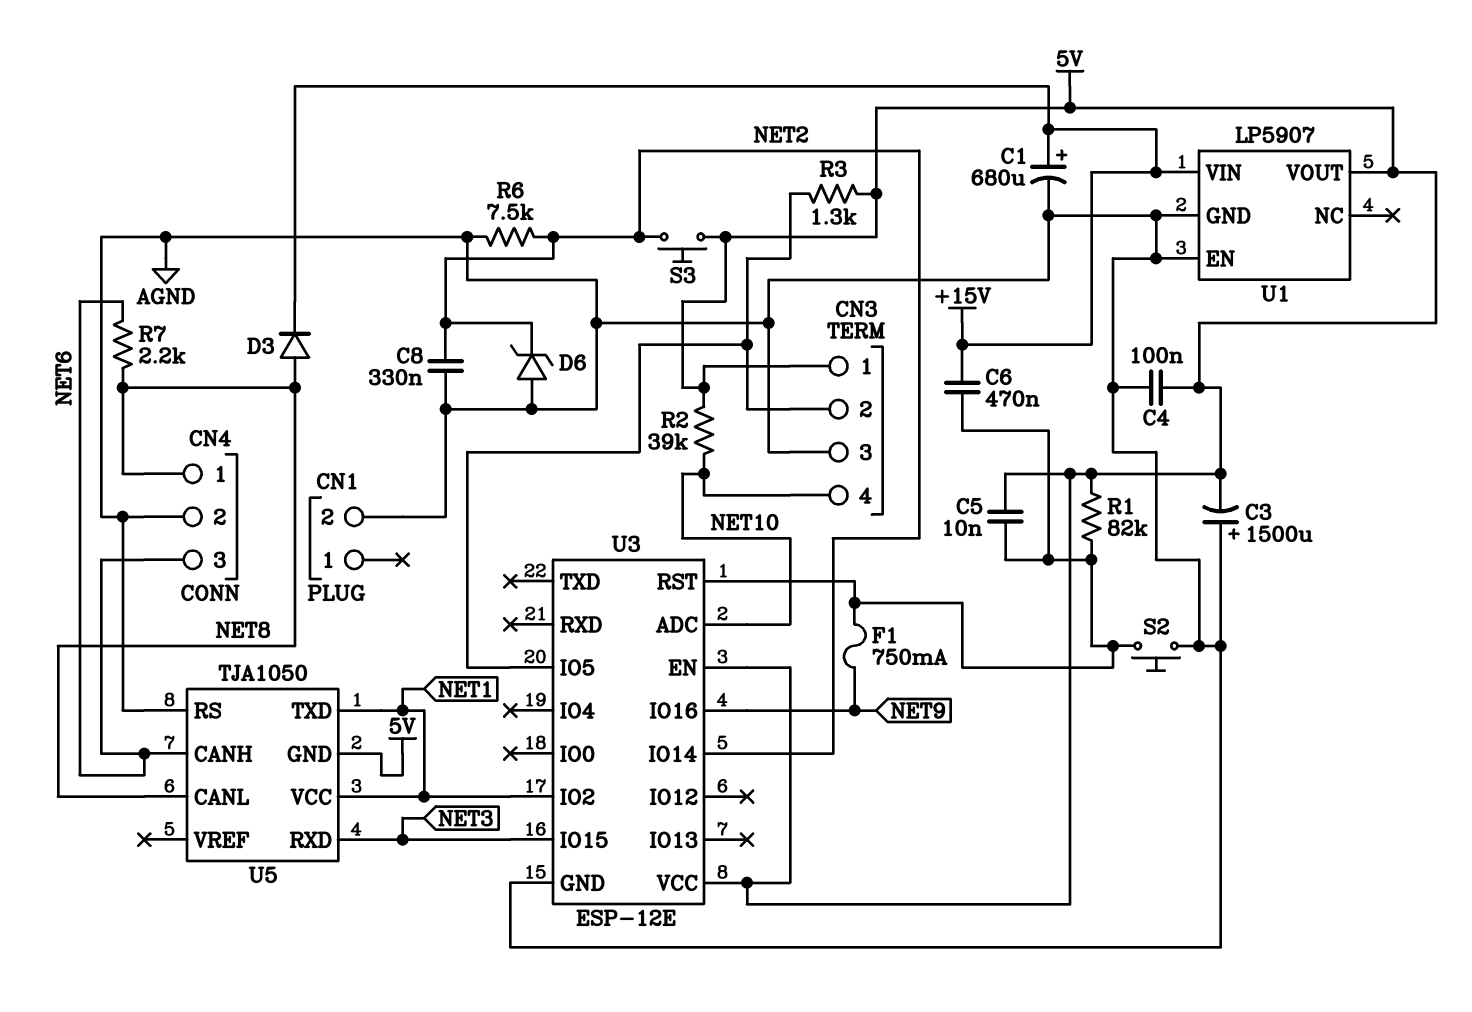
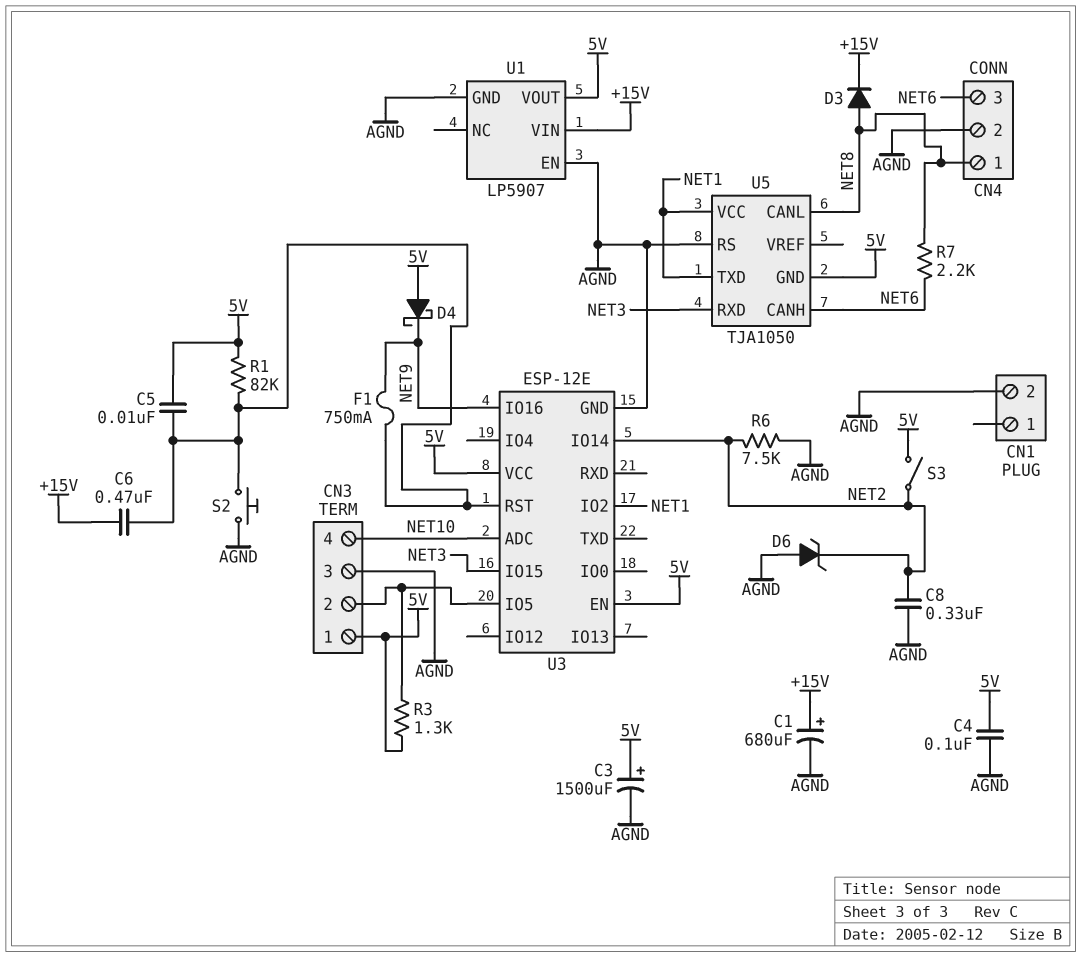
C3: 1500uF (plus AGND, minus 5V) -> 1500uF (plus 5V, minus AGND)
D4: none -> schottky (A 5V, K NET9)
R2: 39k (5V, NET10) -> none
S3: button (5V, NET2) -> switch (5V, NET2)

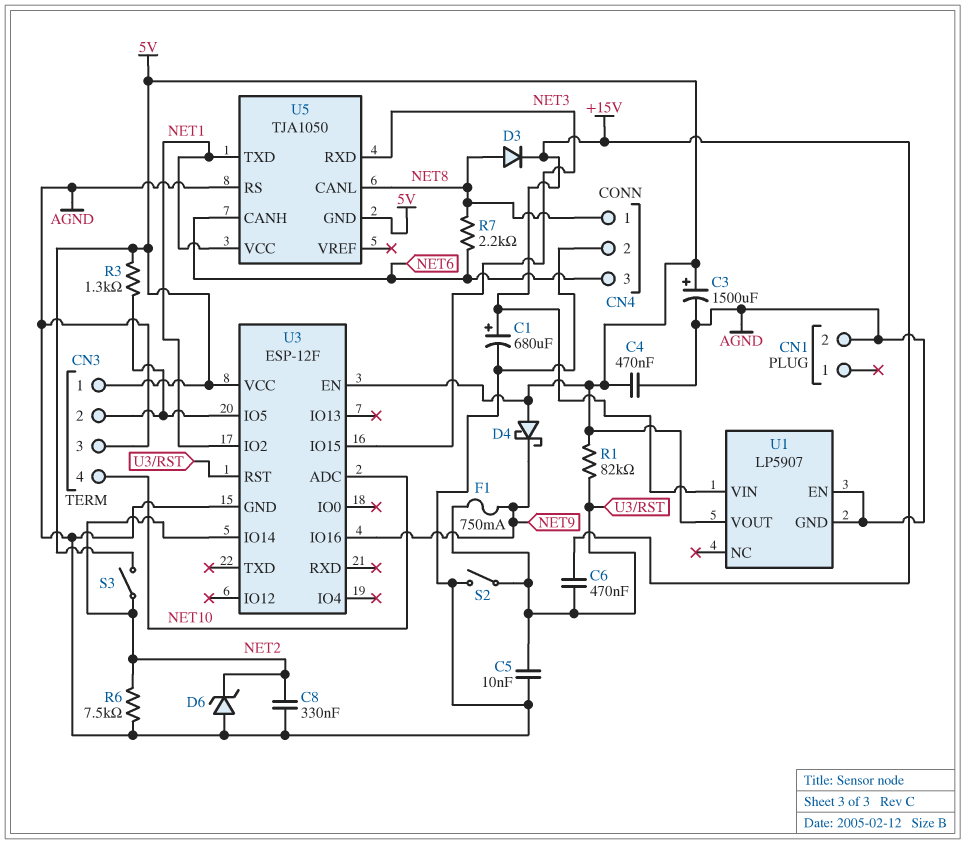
C4: 100nF (5V, AGND) -> 470nF (5V, AGND)
C5: 10nF (5V, U3/RST) -> 10nF (AGND, U3/RST)
S2: button (AGND, U3/RST) -> switch (AGND, U3/RST)
U3: ESP-12E -> ESP-12F

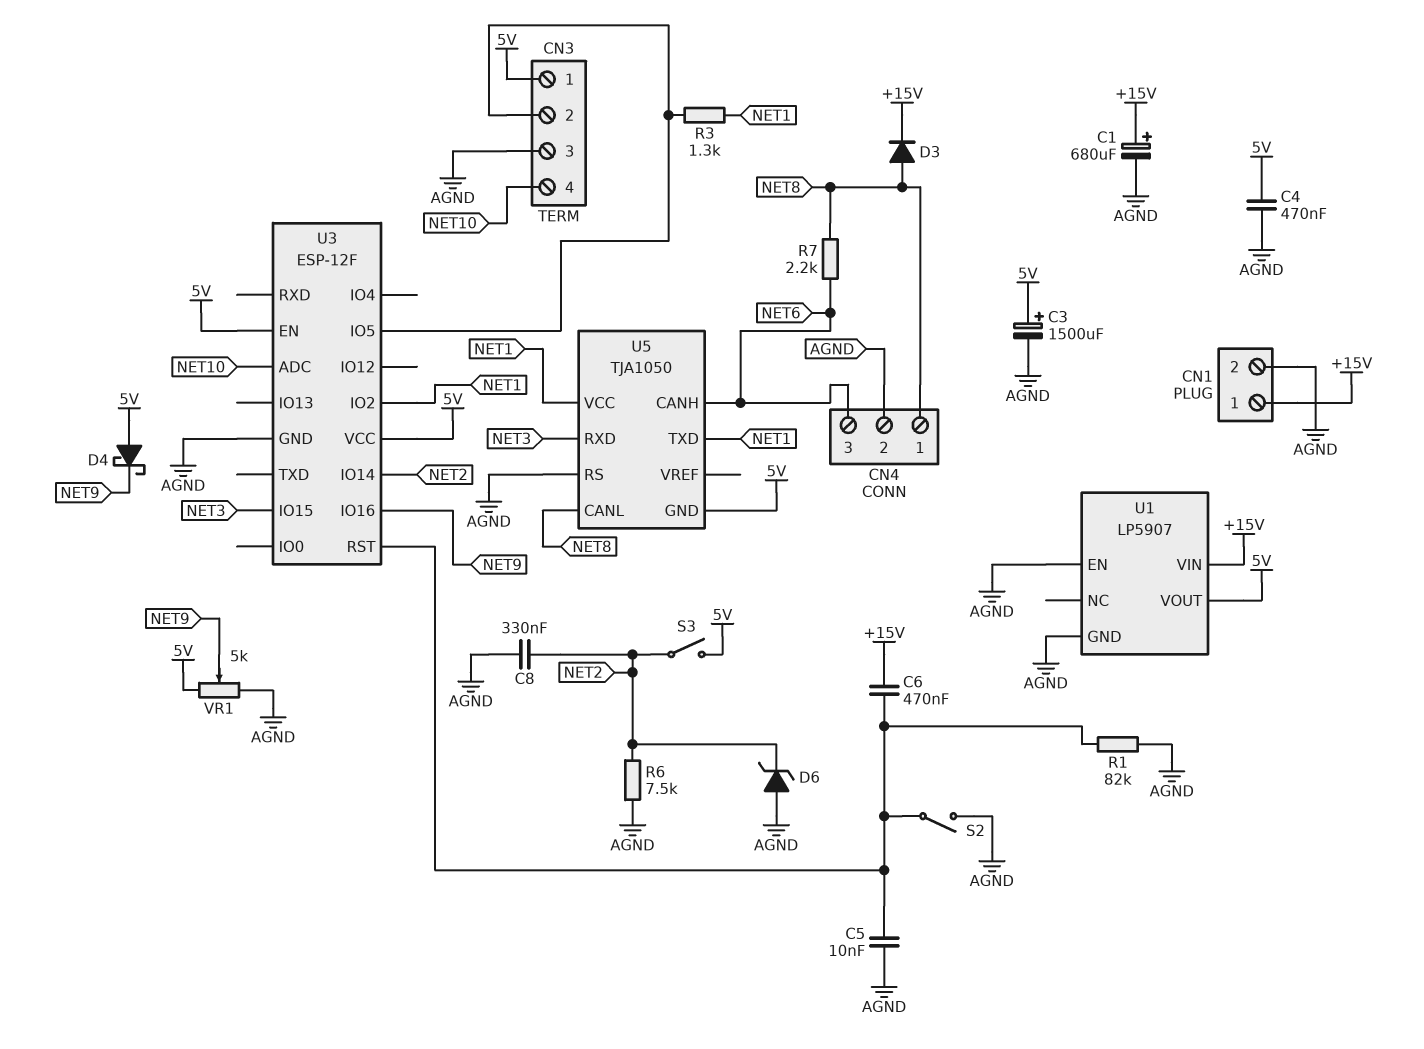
CN1 pin 1: none -> +15V
F1: 750mA (NET9, U3/RST) -> none
R1: 82k (5V, U3/RST) -> 82k (AGND, U3/RST)
R3: 1.3k (5V, CN3/2) -> 1.3k (CN3/2, NET1)
VR1: none -> 5k (5V, AGND, wiper NET9)

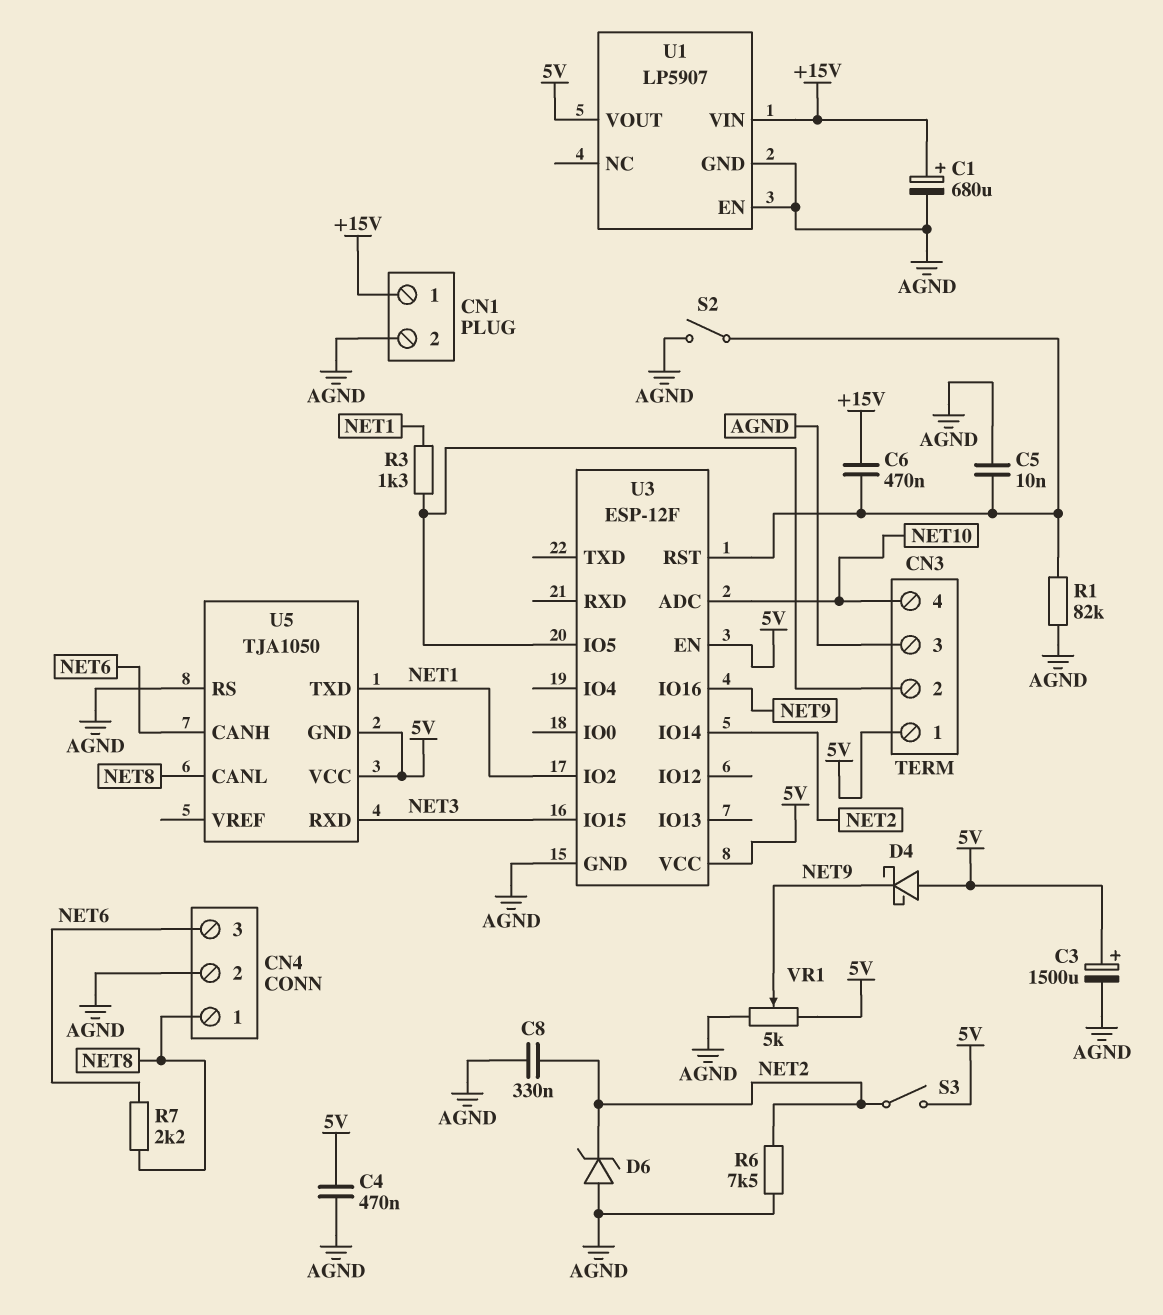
D3: diode (A NET8, K +15V) -> none
U5 pin VCC: NET1 -> 5V

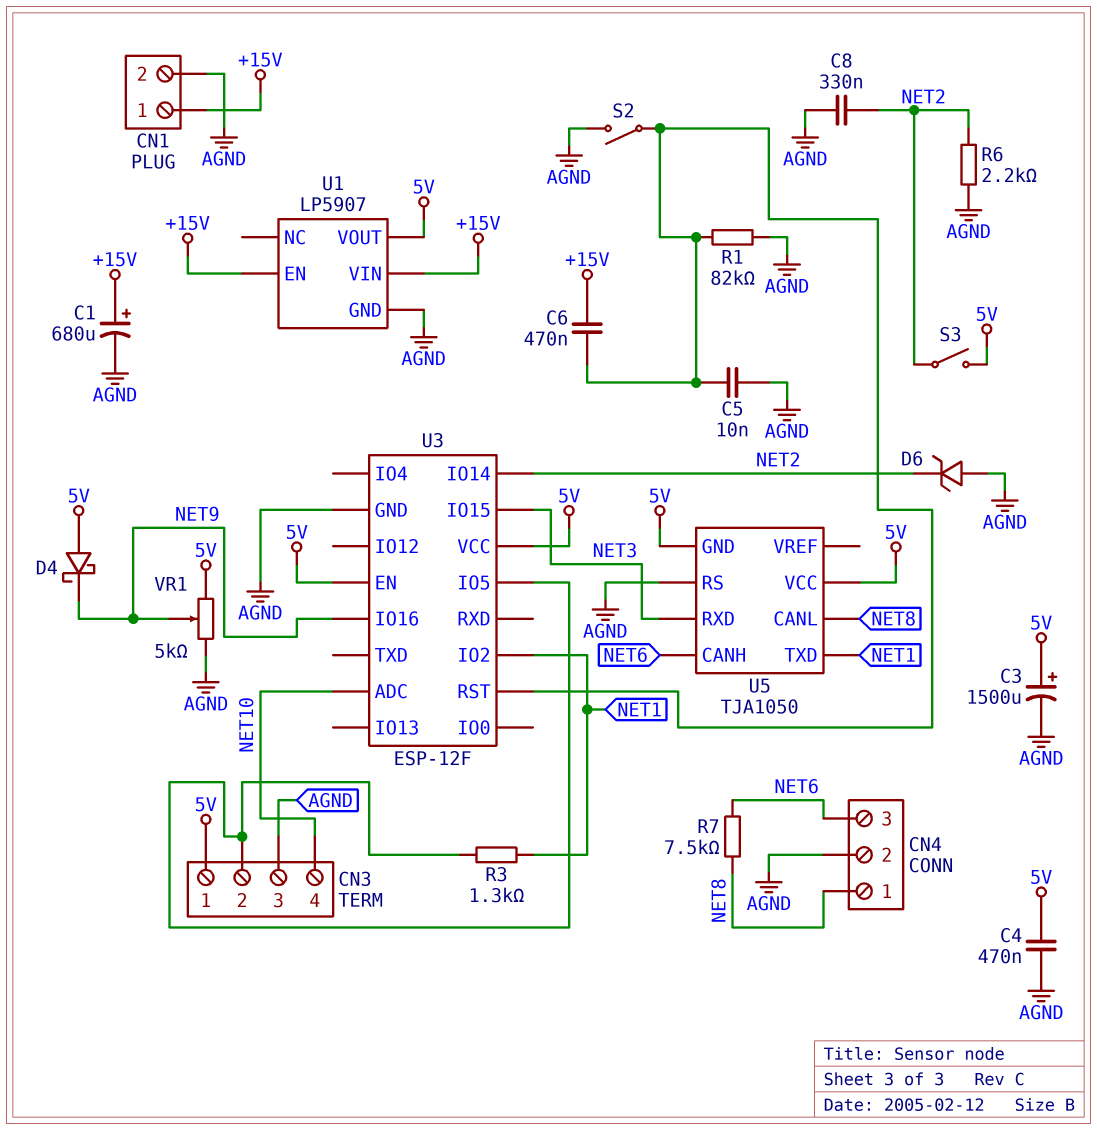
R6: 7.5k (AGND, NET2) -> 2.2k (AGND, NET2)
R7: 2.2k (NET6, NET8) -> 7.5k (NET6, NET8)
U1 pin EN: AGND -> +15V

